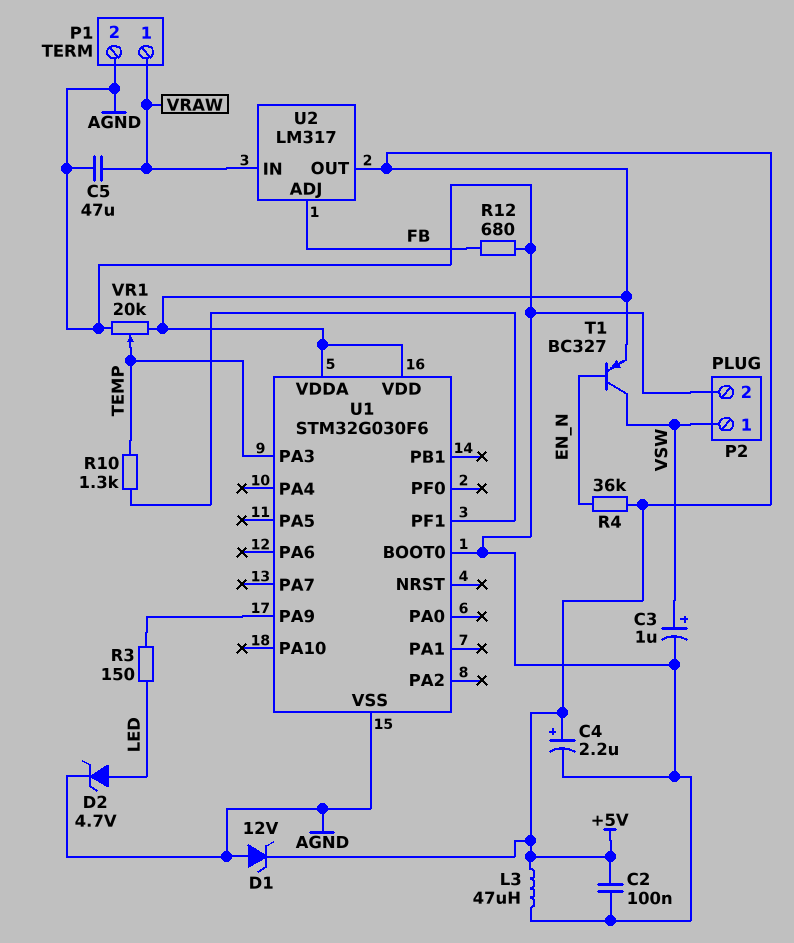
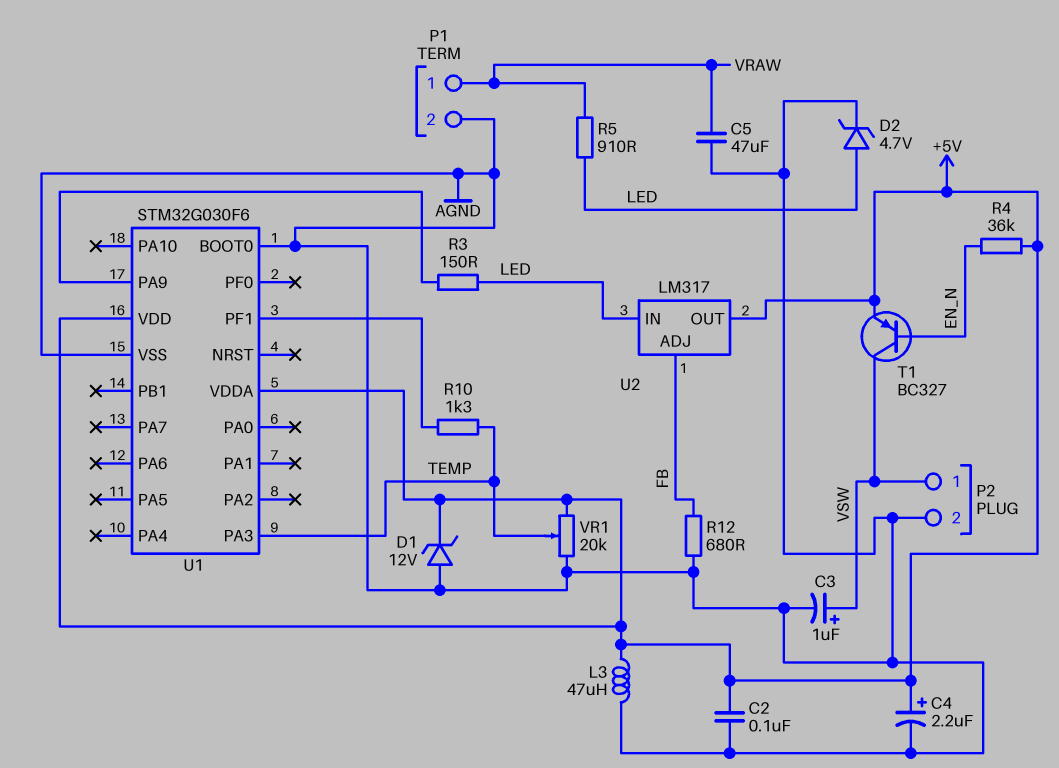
R5: none -> 910 (LED, VRAW)
U2 pin IN: VRAW -> LED

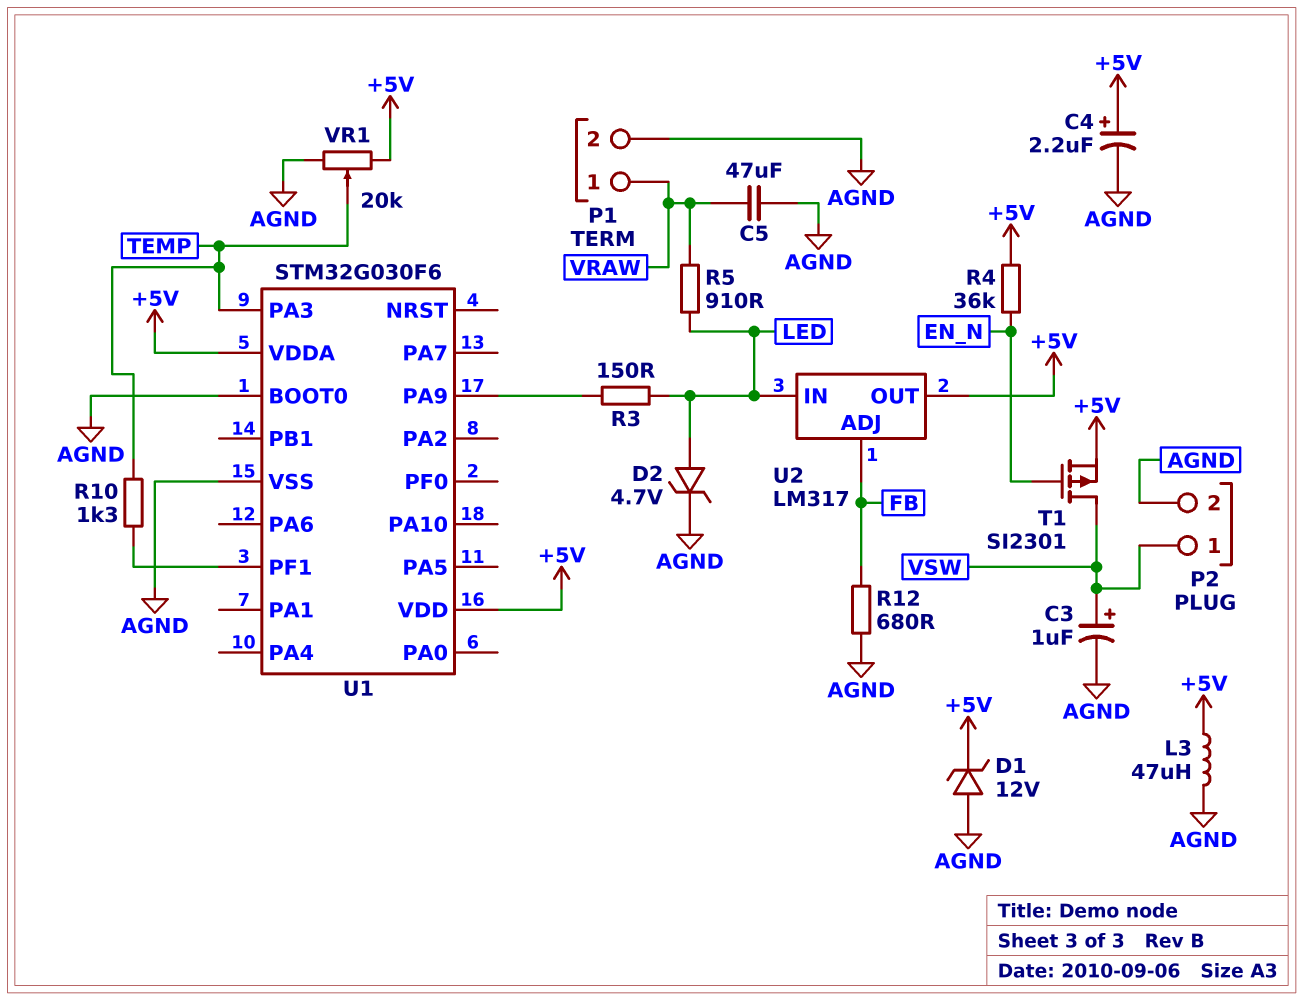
C2: 100nF (+5V, AGND) -> none
T1: PNP BC327 (B EN_N, C VSW, E +5V) -> PMOS SI2301 (G EN_N, D VSW, S +5V)

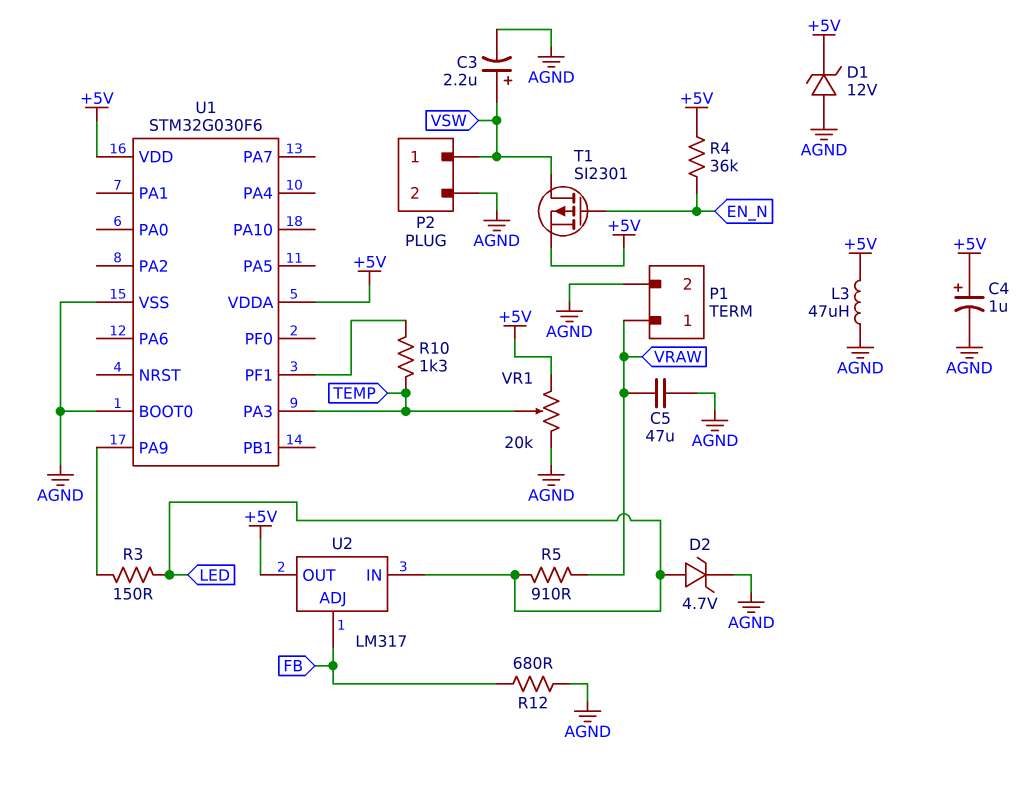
C3: 1uF (plus VSW, minus AGND) -> 2.2uF (plus VSW, minus AGND)
C4: 2.2uF (plus +5V, minus AGND) -> 1uF (plus +5V, minus AGND)

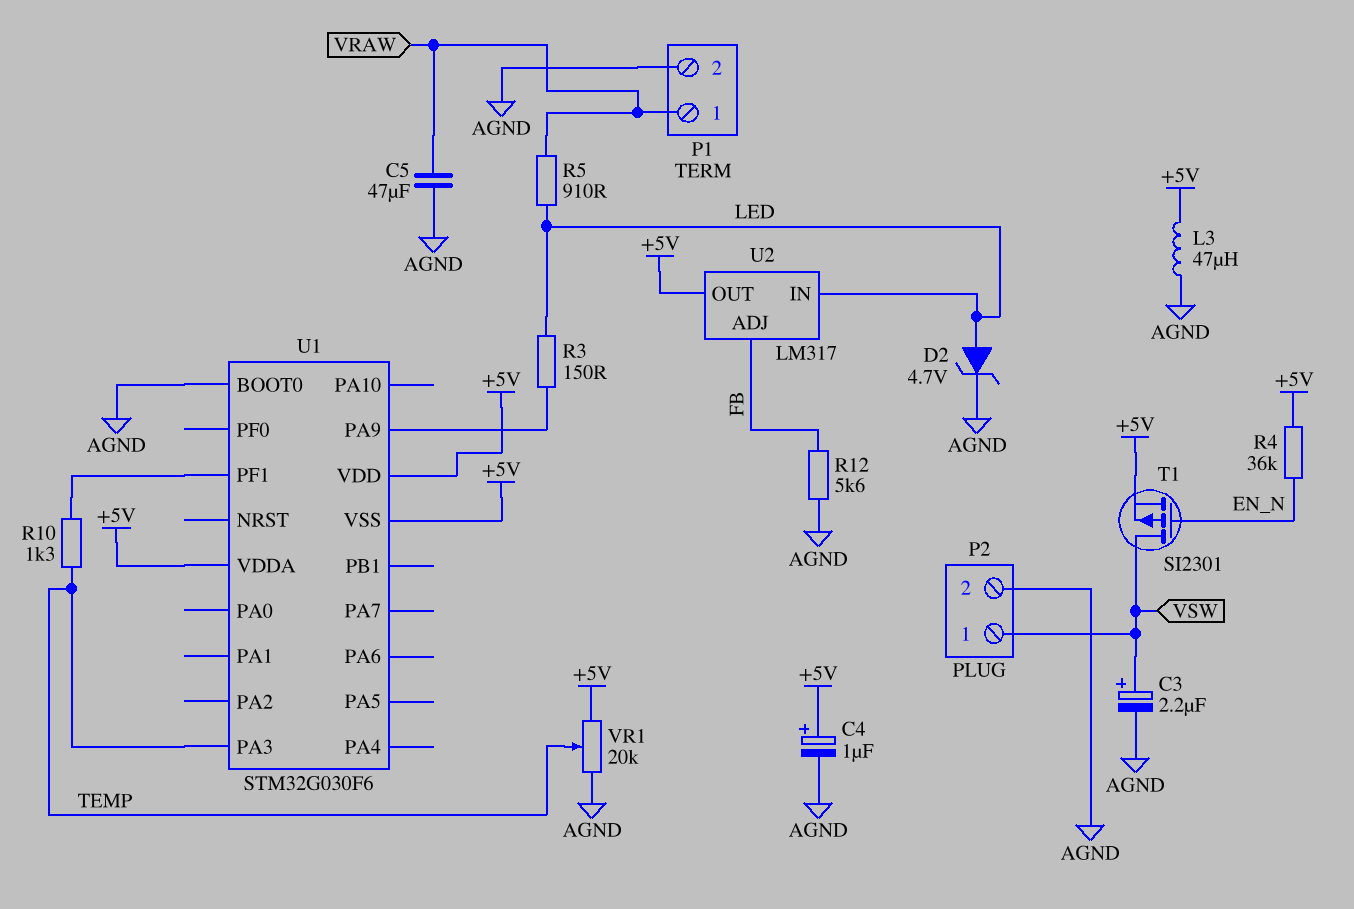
D1: zener 12V (A AGND, K +5V) -> none
R12: 680 (AGND, FB) -> 5.6k (AGND, FB)
U1 pin VSS: AGND -> +5V

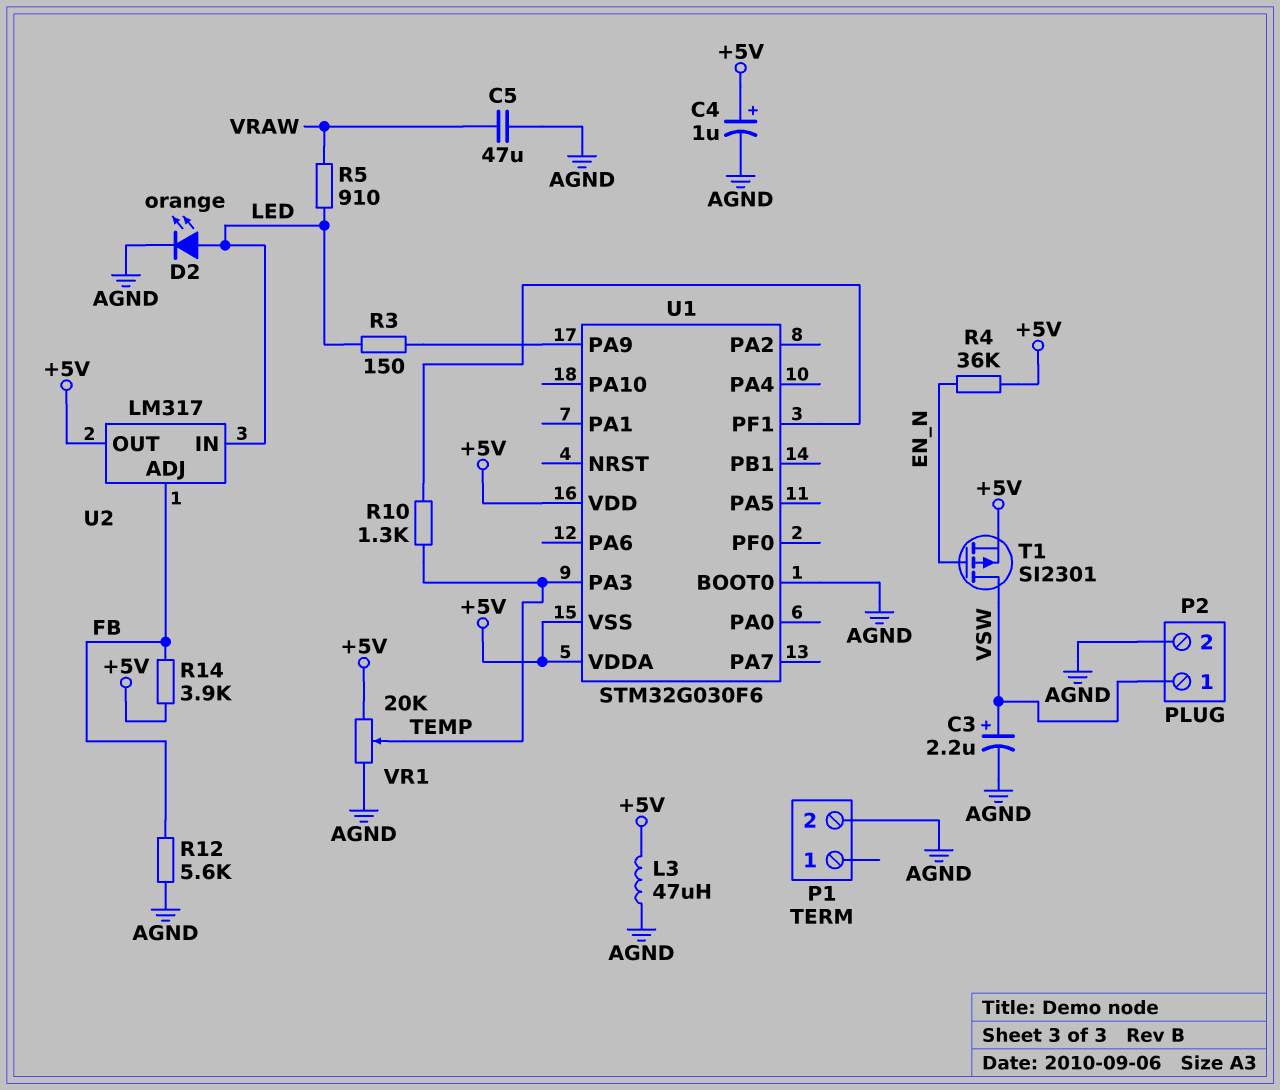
D2: zener 4.7V (A LED, K AGND) -> LED orange (A LED, K AGND)
P1 pin 1: VRAW -> none
R14: none -> 3.9k (+5V, FB)

